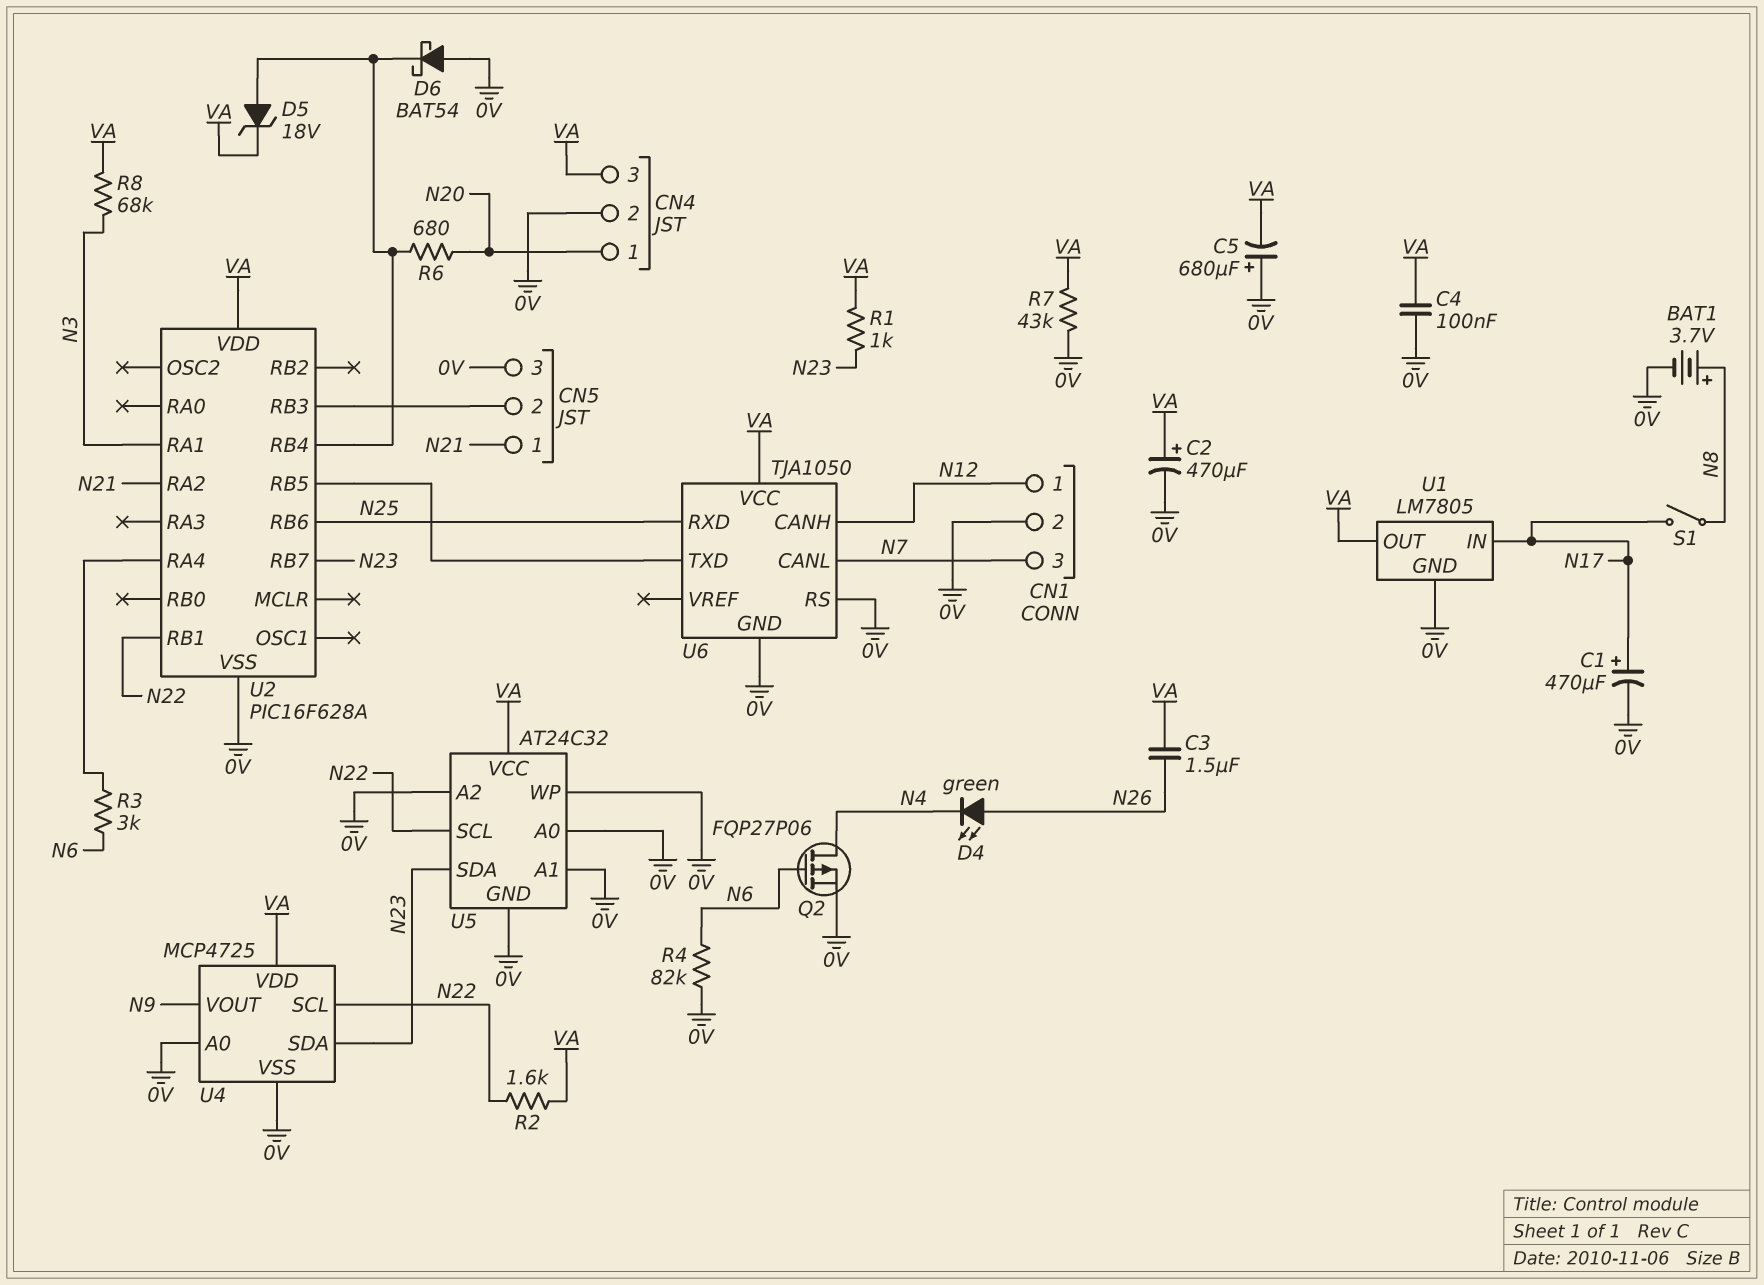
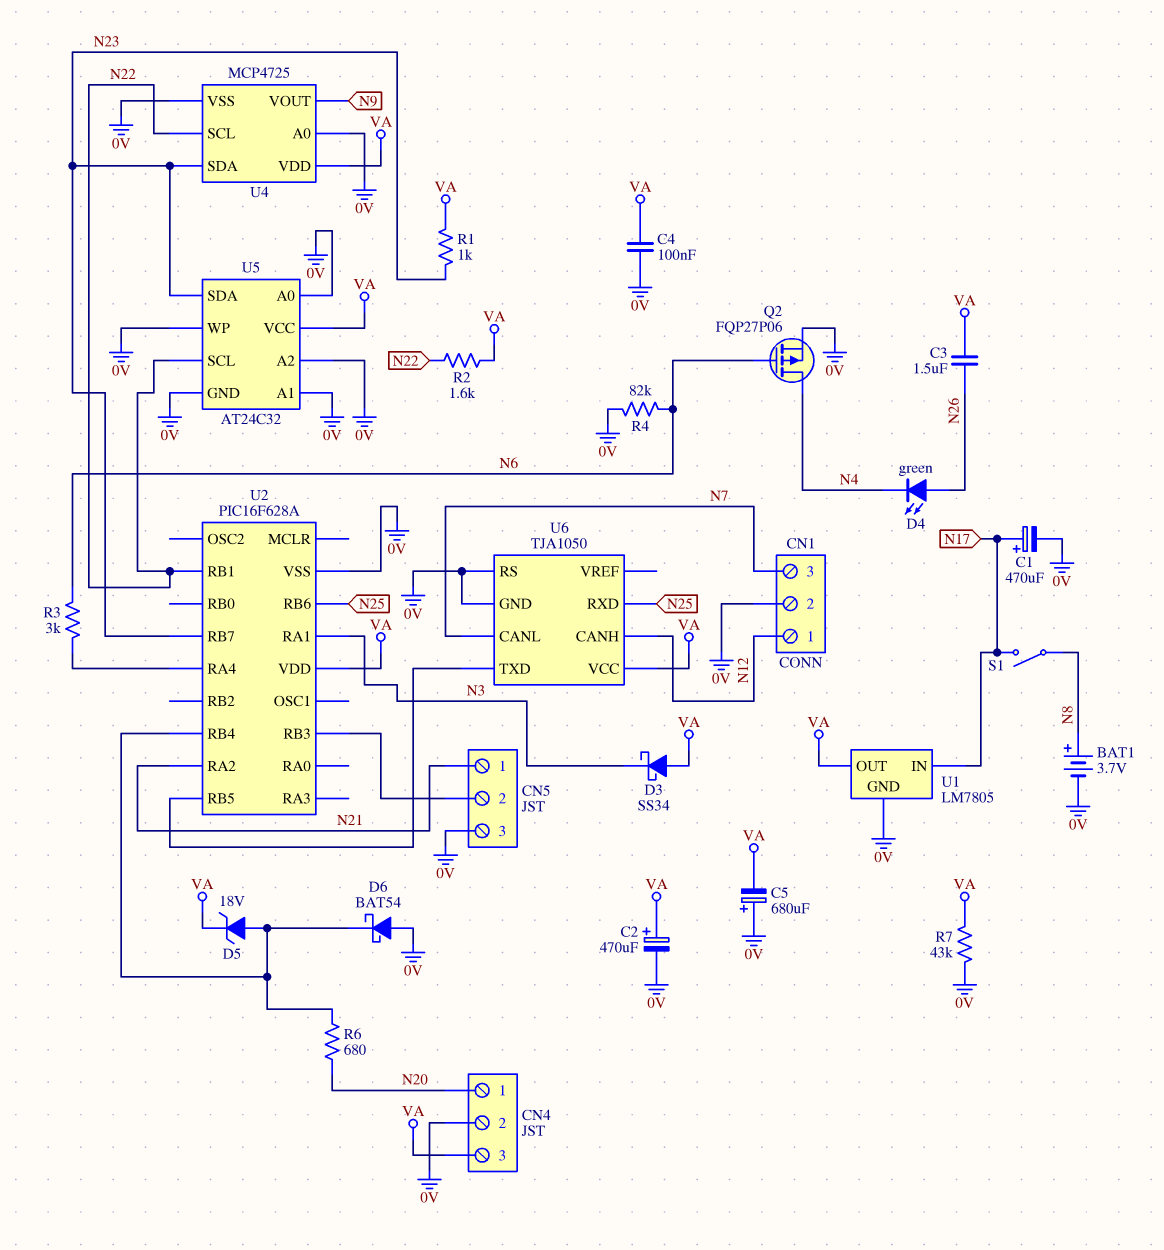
D3: none -> schottky SS34 (A VA, K N3)
R8: 68k (N3, VA) -> none

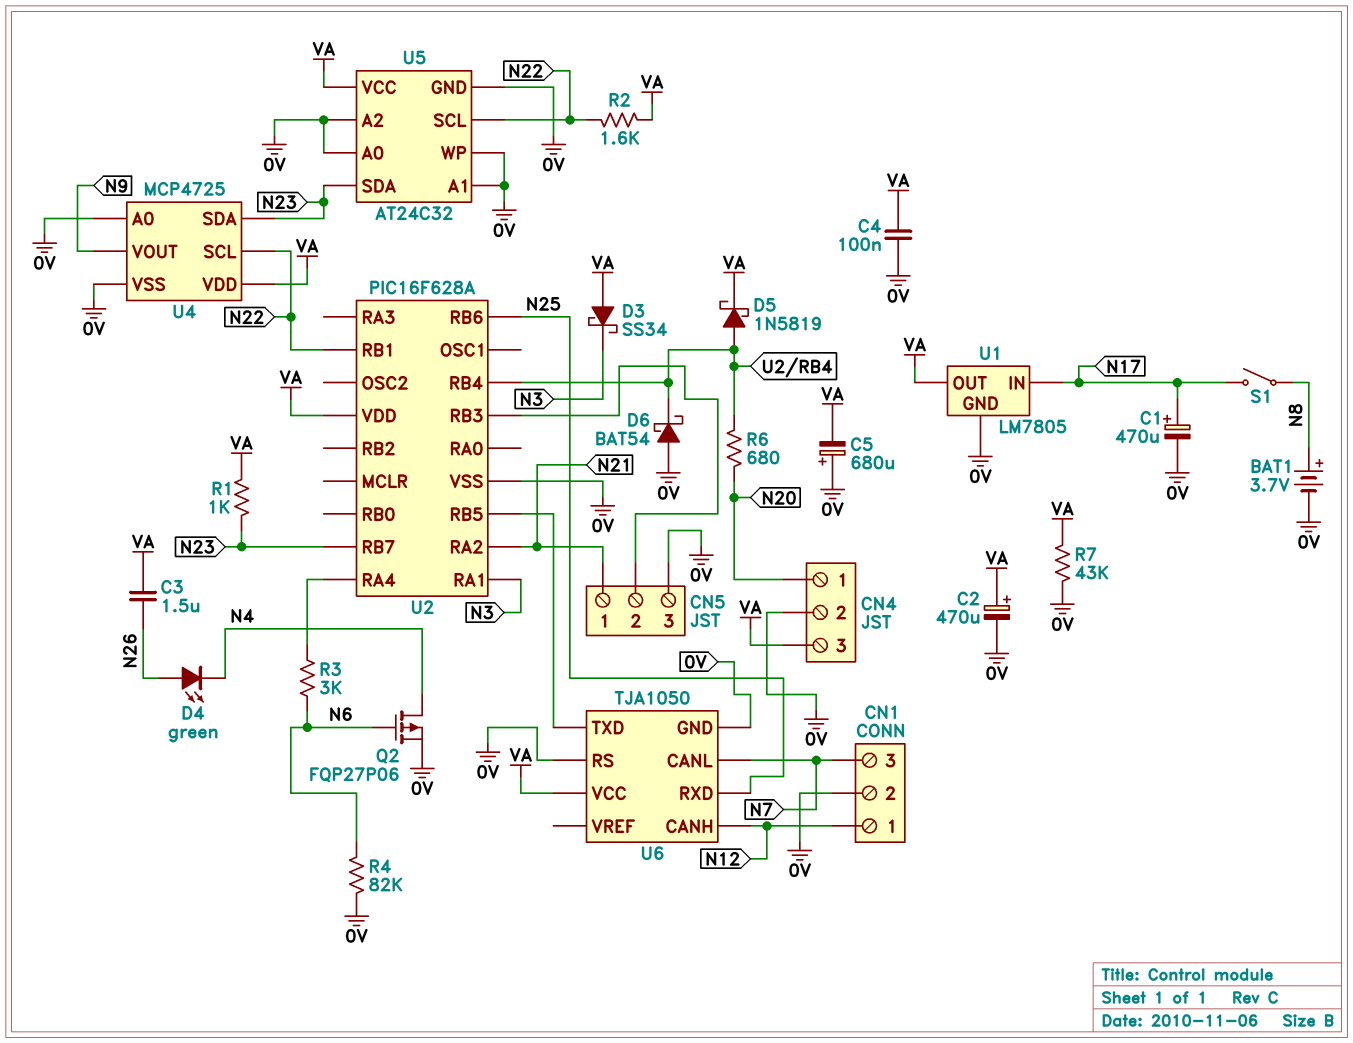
D5: zener 18V (A U2/RB4, K VA) -> schottky 1N5819 (A U2/RB4, K VA)

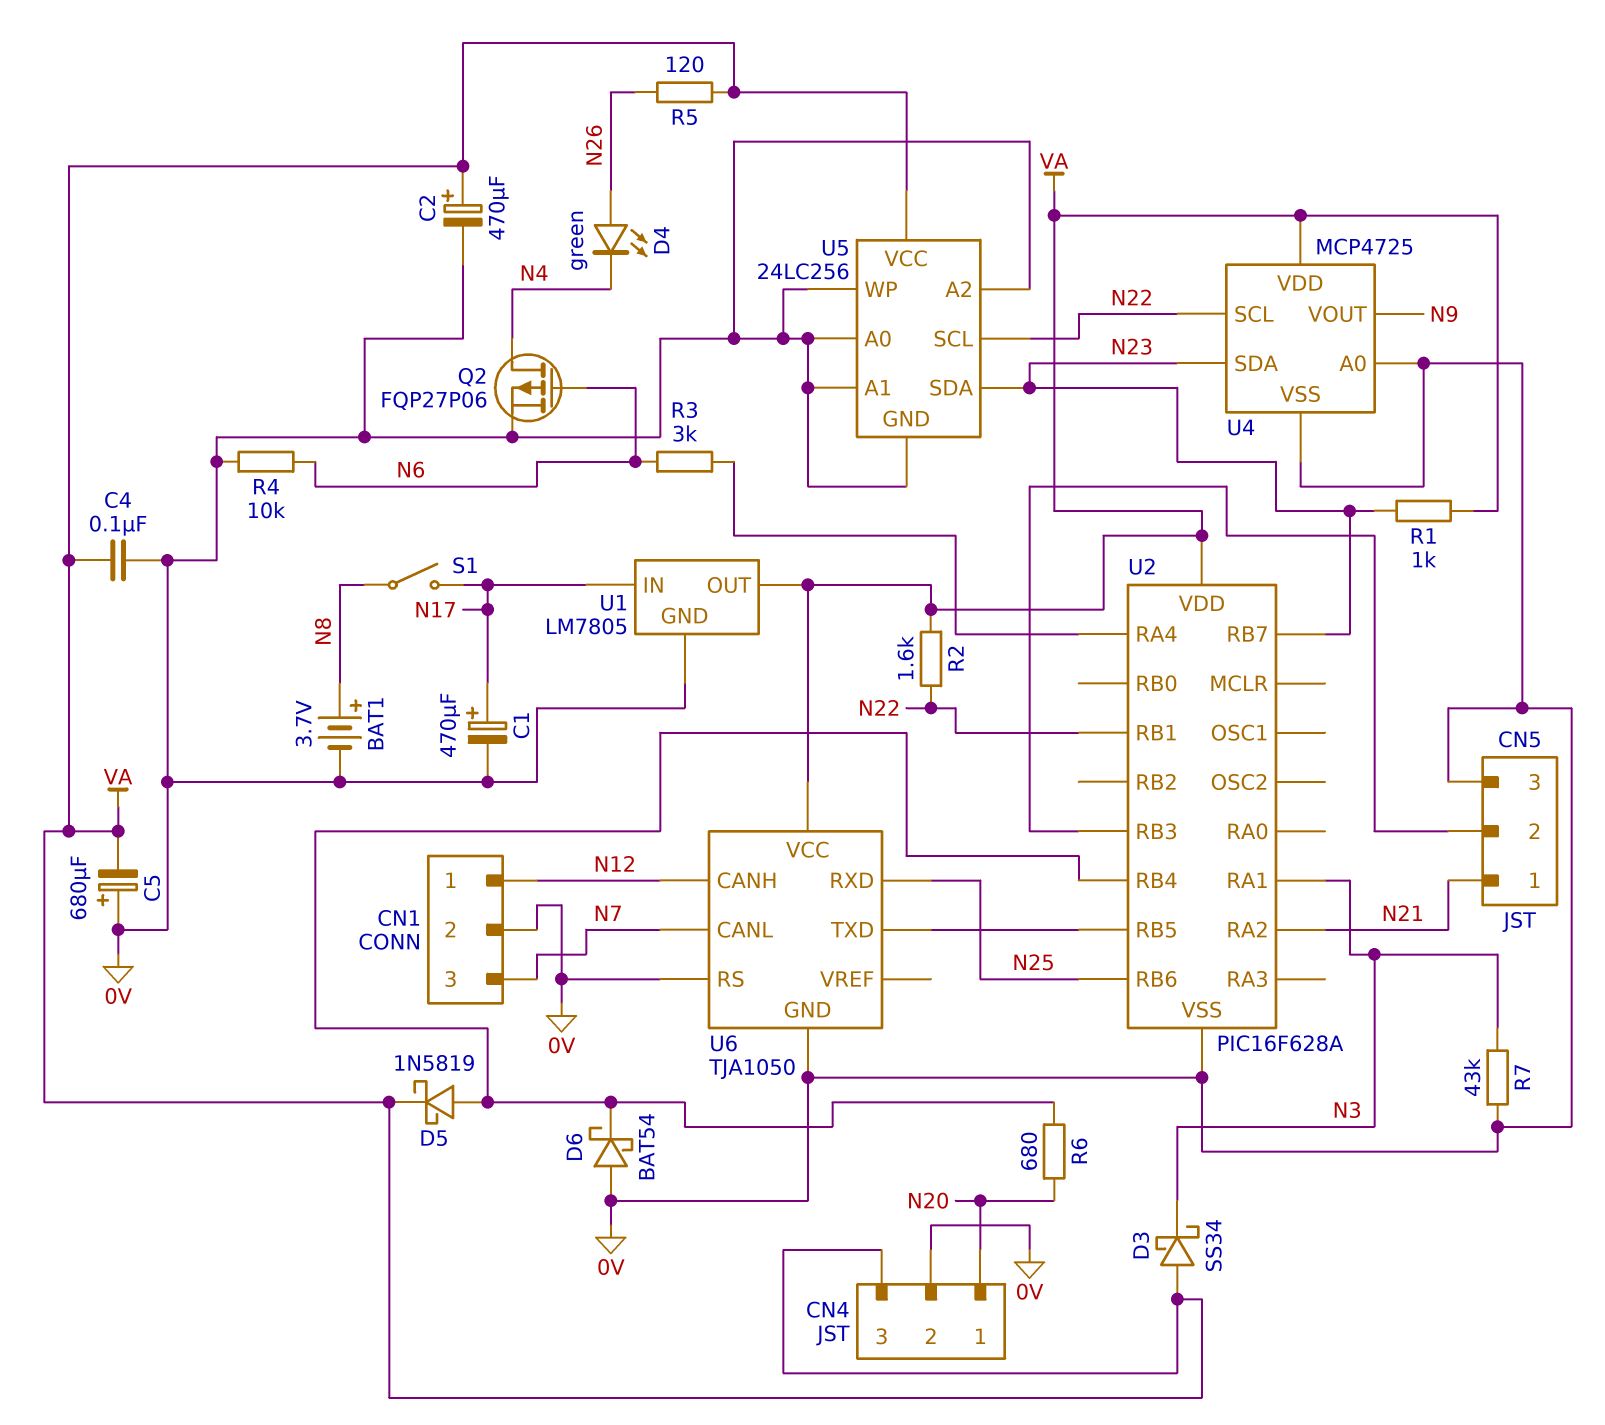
C3: 1.5uF (N26, VA) -> none
R4: 82k (0V, N6) -> 10k (0V, N6)
R5: none -> 120 (N26, VA)
R7: 43k (0V, VA) -> 43k (0V, N3)
U5: AT24C32 -> 24LC256

